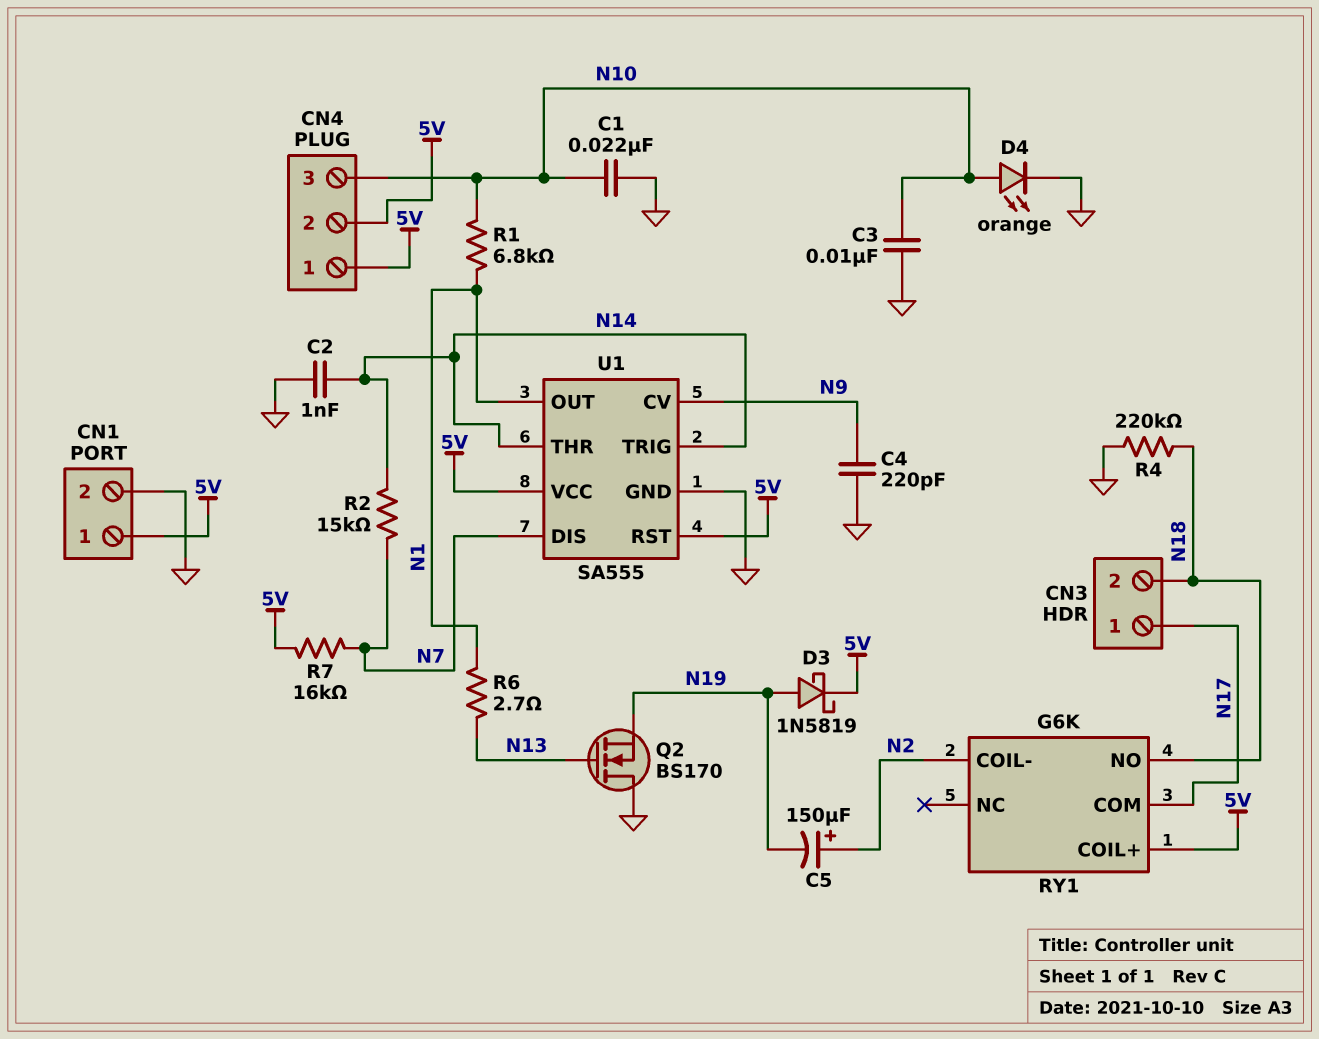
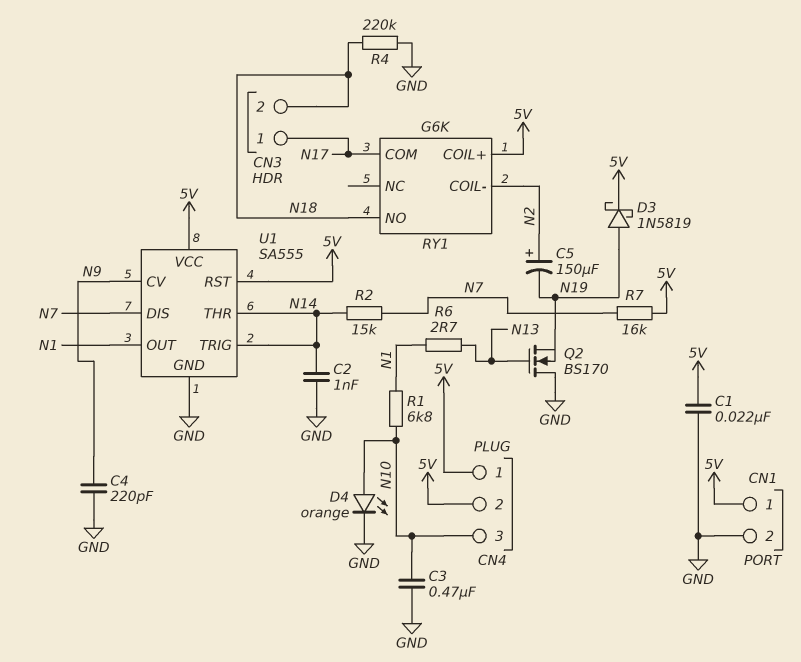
C1: 22nF (GND, N10) -> 22nF (5V, GND)
C3: 10nF (GND, N10) -> 470nF (GND, N10)

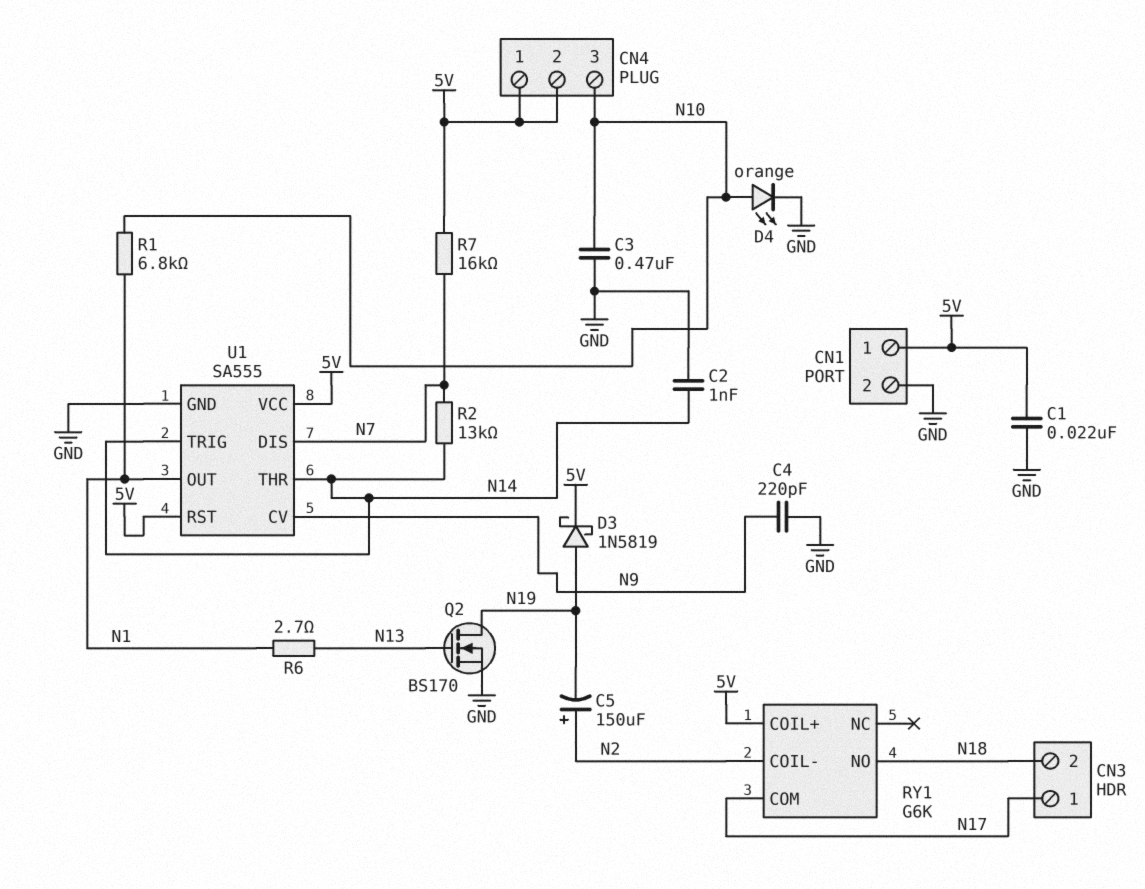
Q2: NMOS BS170 (G N13, D GND, S N19) -> NMOS BS170 (G N13, D N19, S GND)
R2: 15k (N7, N14) -> 13k (N7, N14)
R4: 220k (GND, N18) -> none

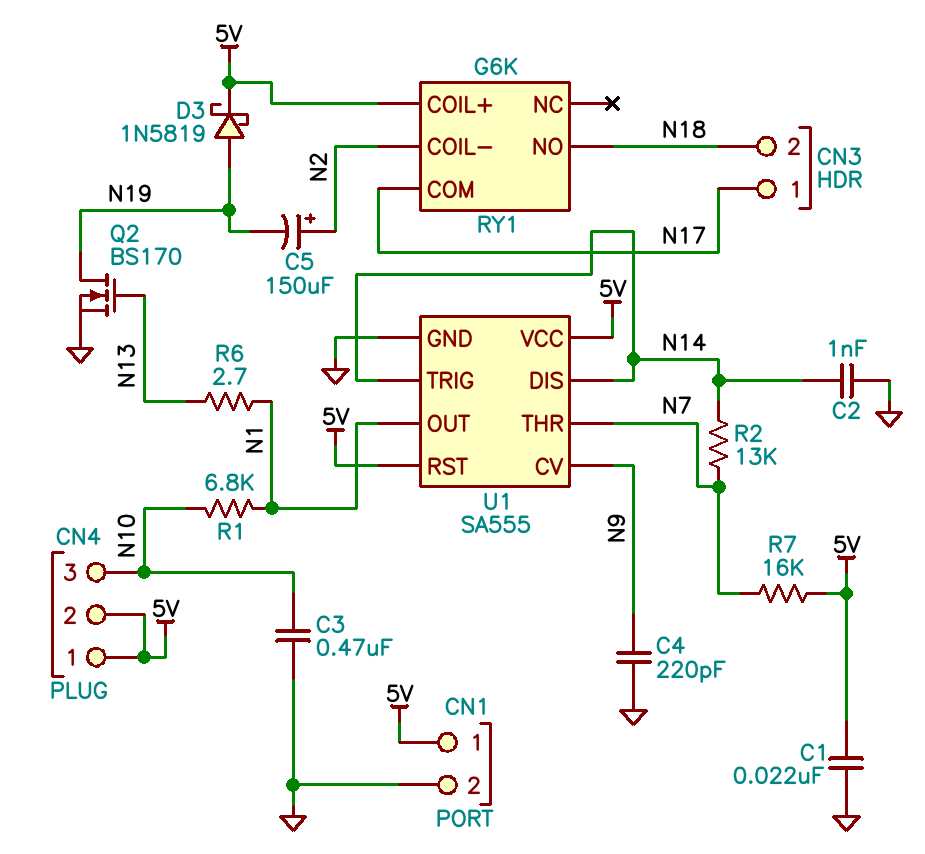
D4: LED orange (A N10, K GND) -> none
U1 pin DIS: N7 -> N14
U1 pin THR: N14 -> N7

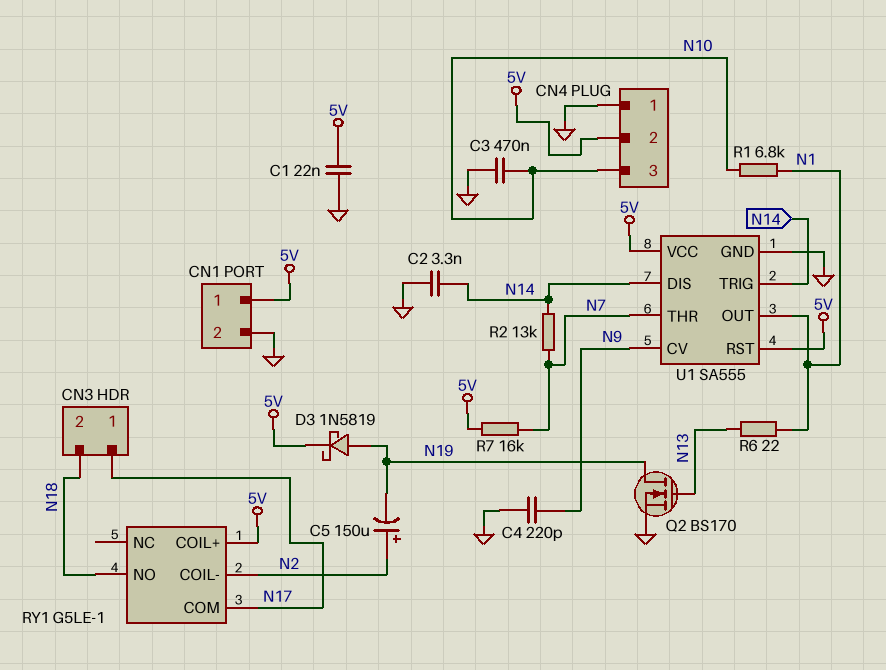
C2: 1nF (GND, N14) -> 3.3nF (GND, N14)
CN4 pin 1: 5V -> GND
R6: 2.7 (N1, N13) -> 22 (N1, N13)
RY1: G6K -> G5LE-1

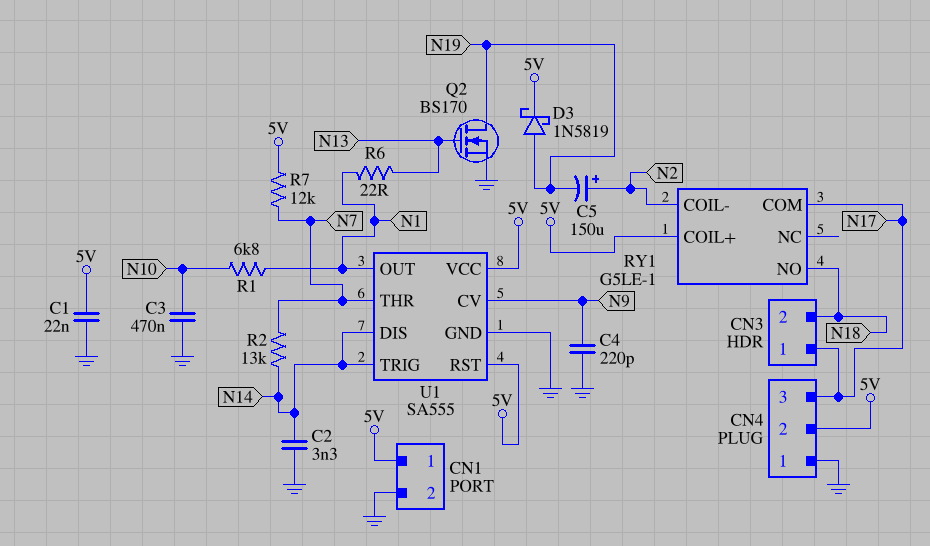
CN4 pin 3: N10 -> N17
R7: 16k (5V, N7) -> 12k (5V, N7)

